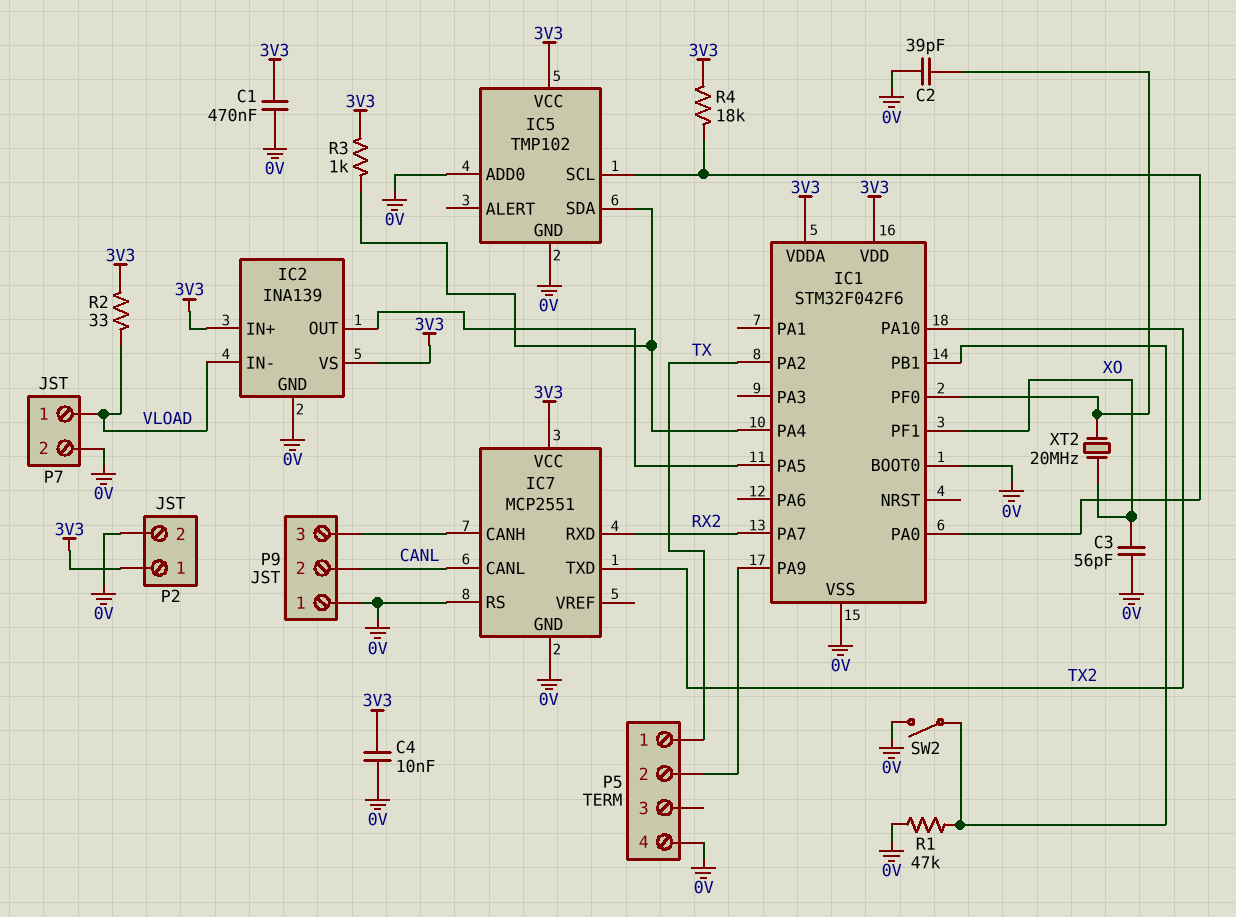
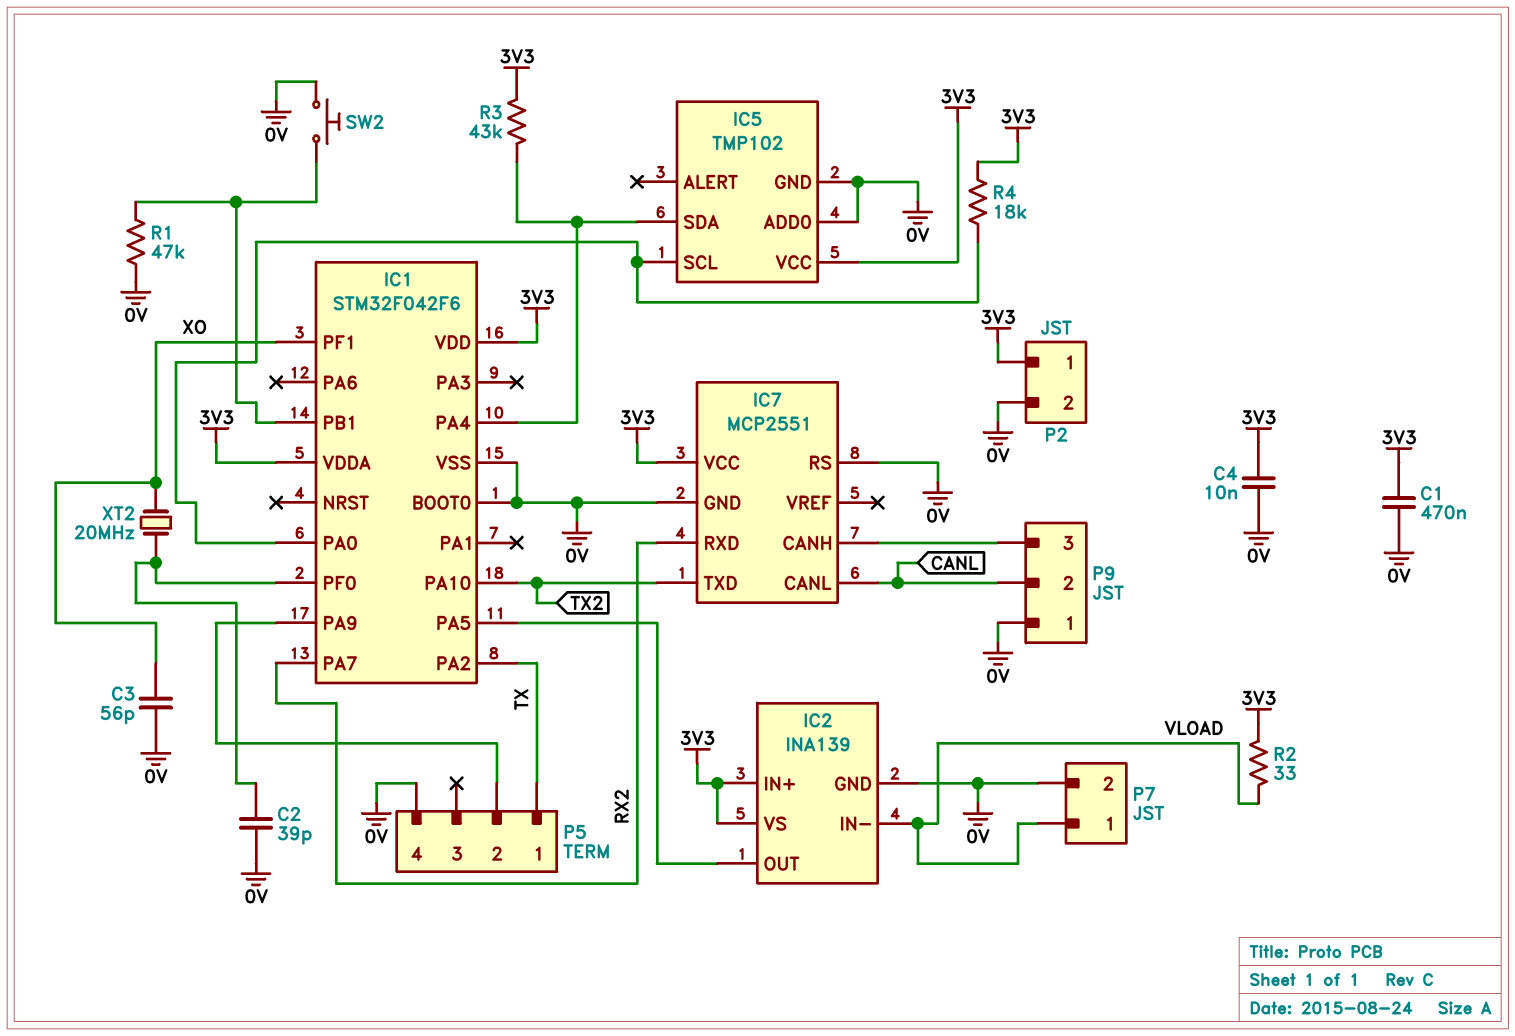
R3: 1k (3V3, IC1/PA4) -> 43k (3V3, IC1/PA4)
SW2: switch (0V, IC1/PB1) -> button (0V, IC1/PB1)

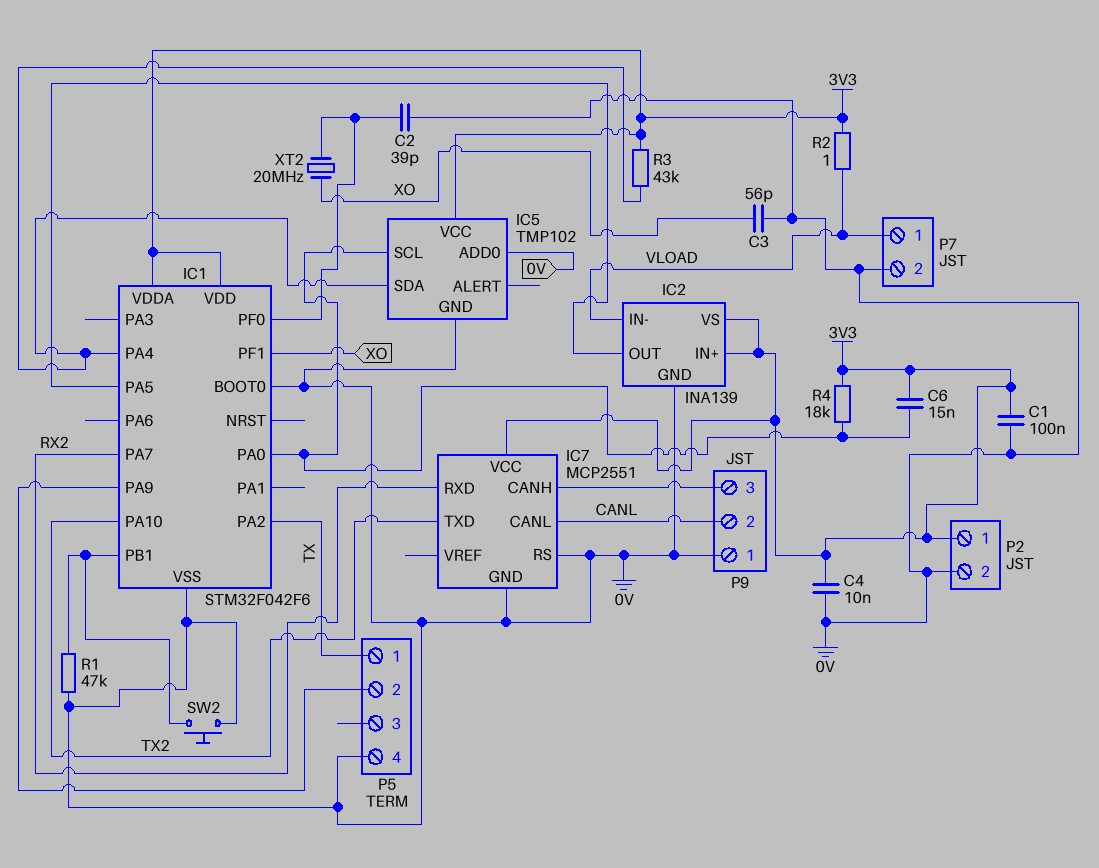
C1: 470nF (0V, 3V3) -> 100nF (0V, 3V3)
C6: none -> 15nF (3V3, IC1/PA0)
R2: 33 (3V3, VLOAD) -> 1 (3V3, VLOAD)

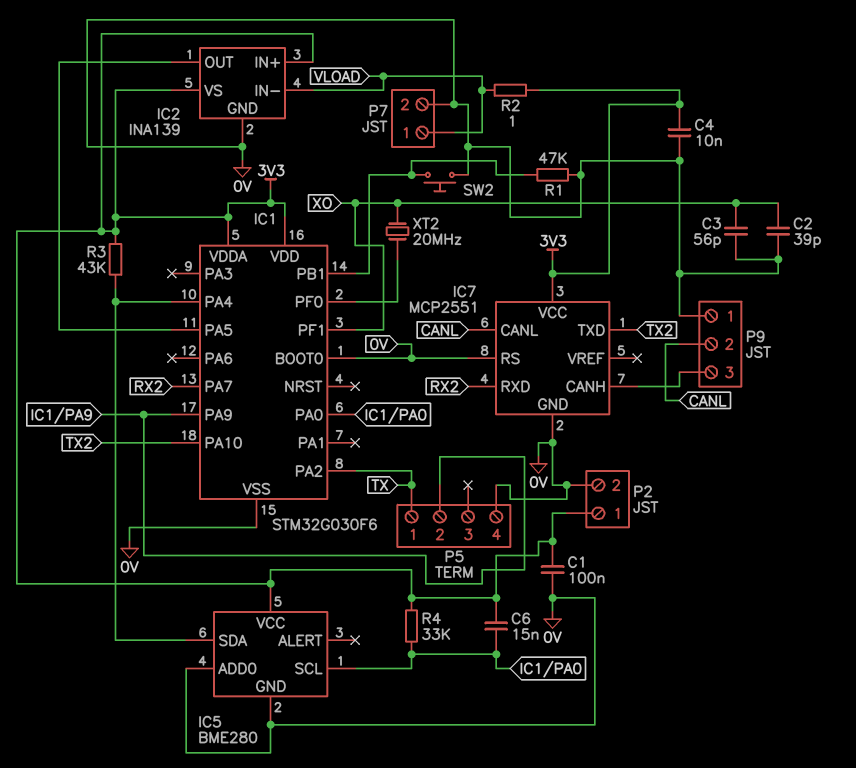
C2: 39pF (0V, IC1/PF0) -> 39pF (0V, XO)
IC1: STM32F042F6 -> STM32G030F6
IC5: TMP102 -> BME280
R4: 18k (3V3, IC1/PA0) -> 33k (3V3, IC1/PA0)

